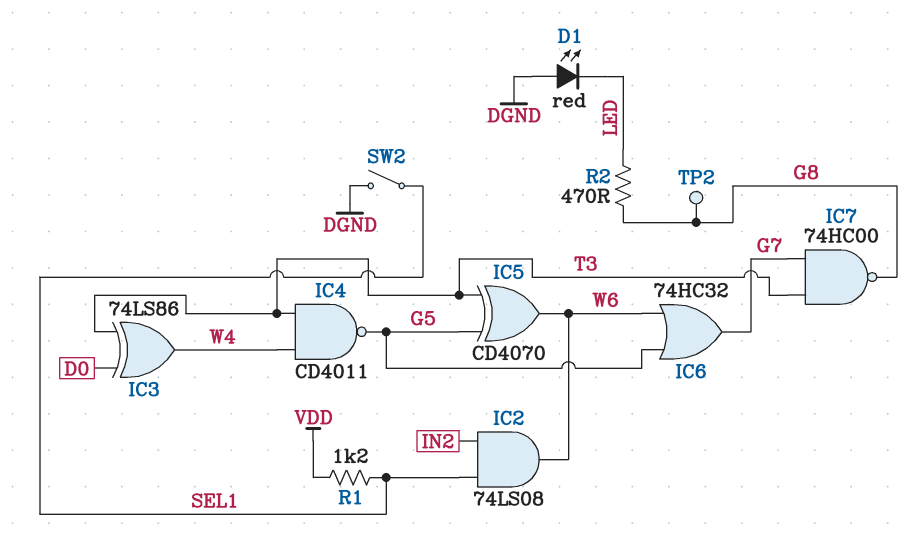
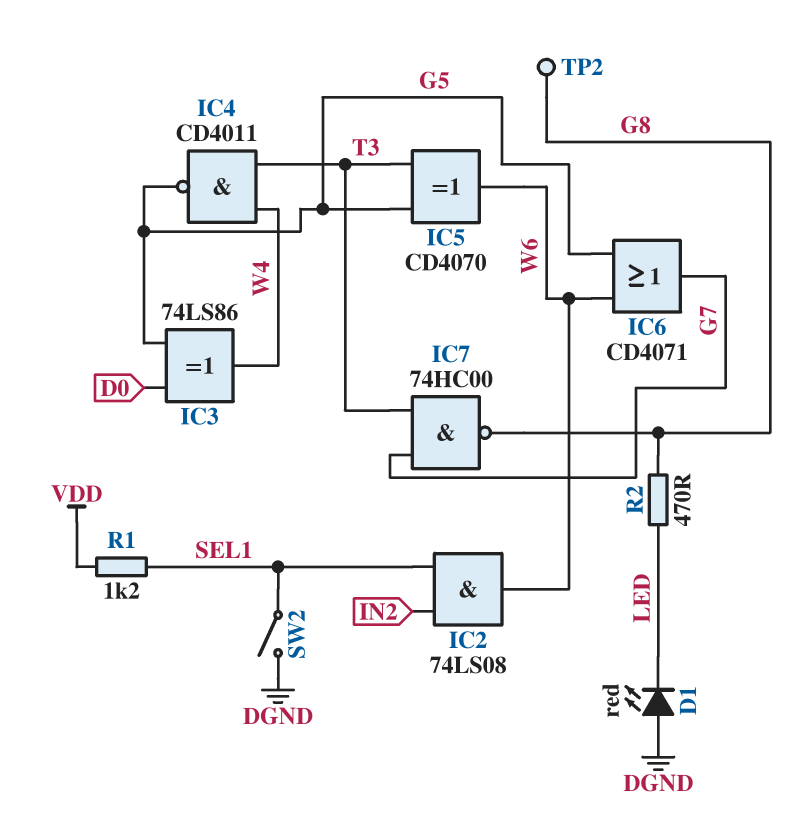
IC3: XOR 74LS86 (in D0, in T3, out W4) -> XOR 74LS86 (in D0, in G5, out W4)
IC6: OR 74HC32 (in G5, in W6, out G7) -> OR CD4071 (in G5, in W6, out G7)

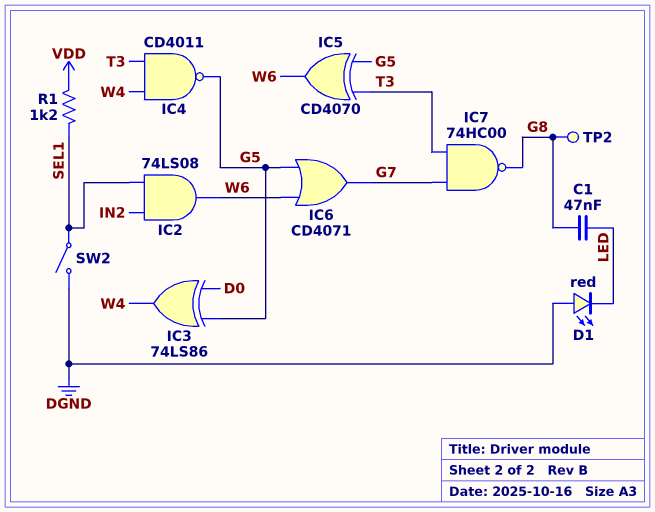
C1: none -> 47nF (G8, LED)
R2: 470 (G8, LED) -> none

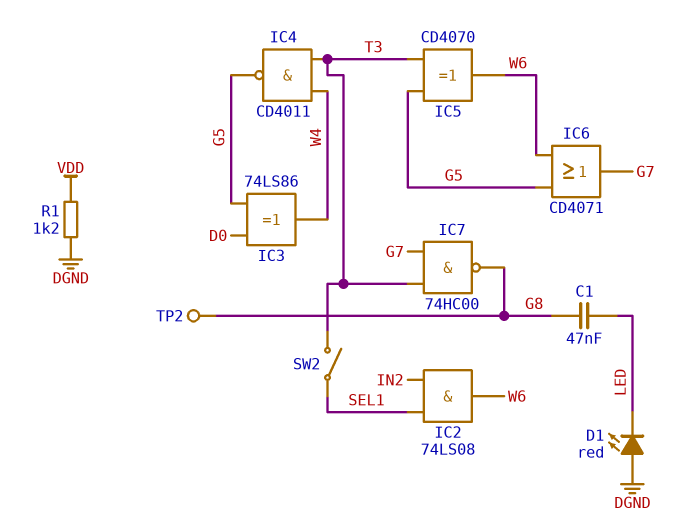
R1: 1.2k (SEL1, VDD) -> 1.2k (DGND, VDD)
SW2: switch (DGND, SEL1) -> switch (SEL1, T3)

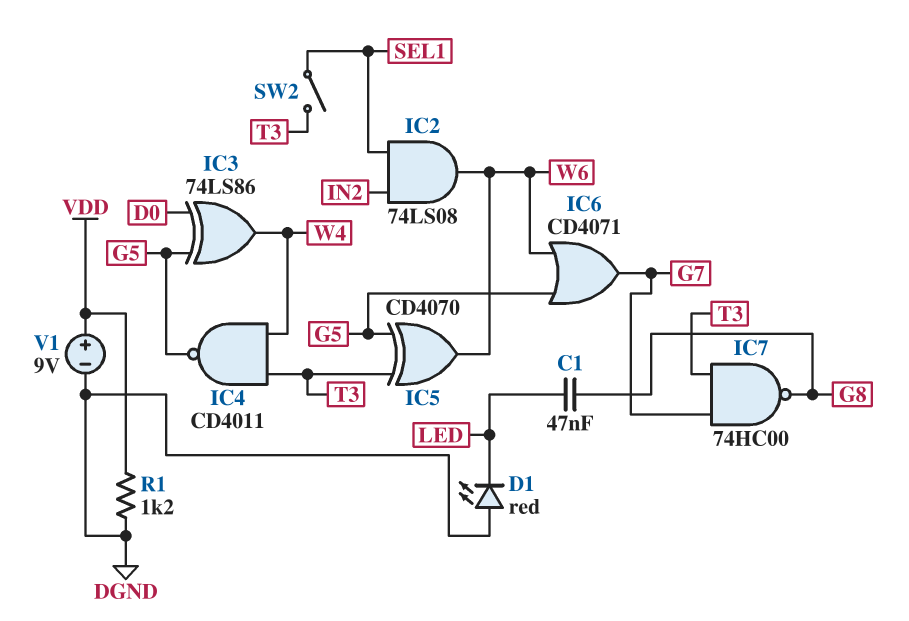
TP2: test point (G8) -> none
V1: none -> 9V (plus VDD, minus DGND)

